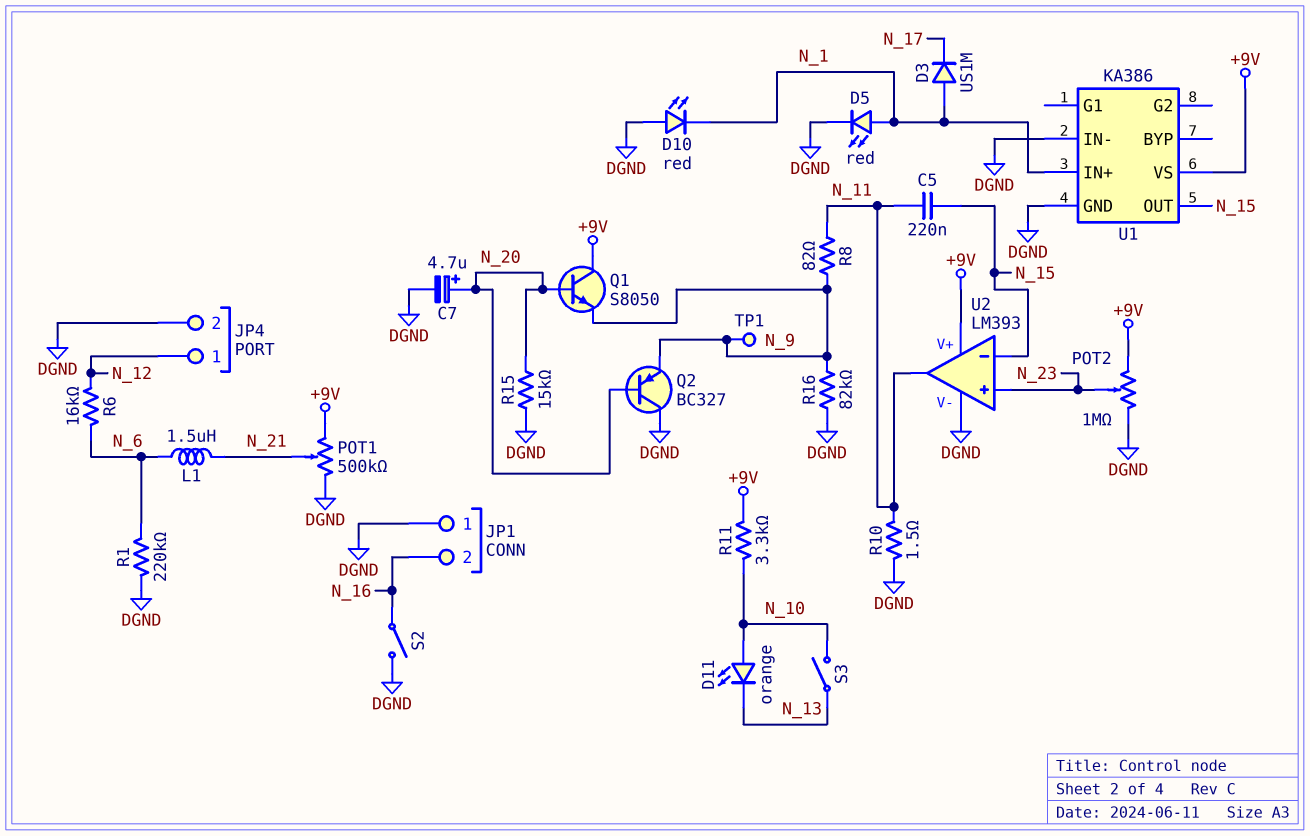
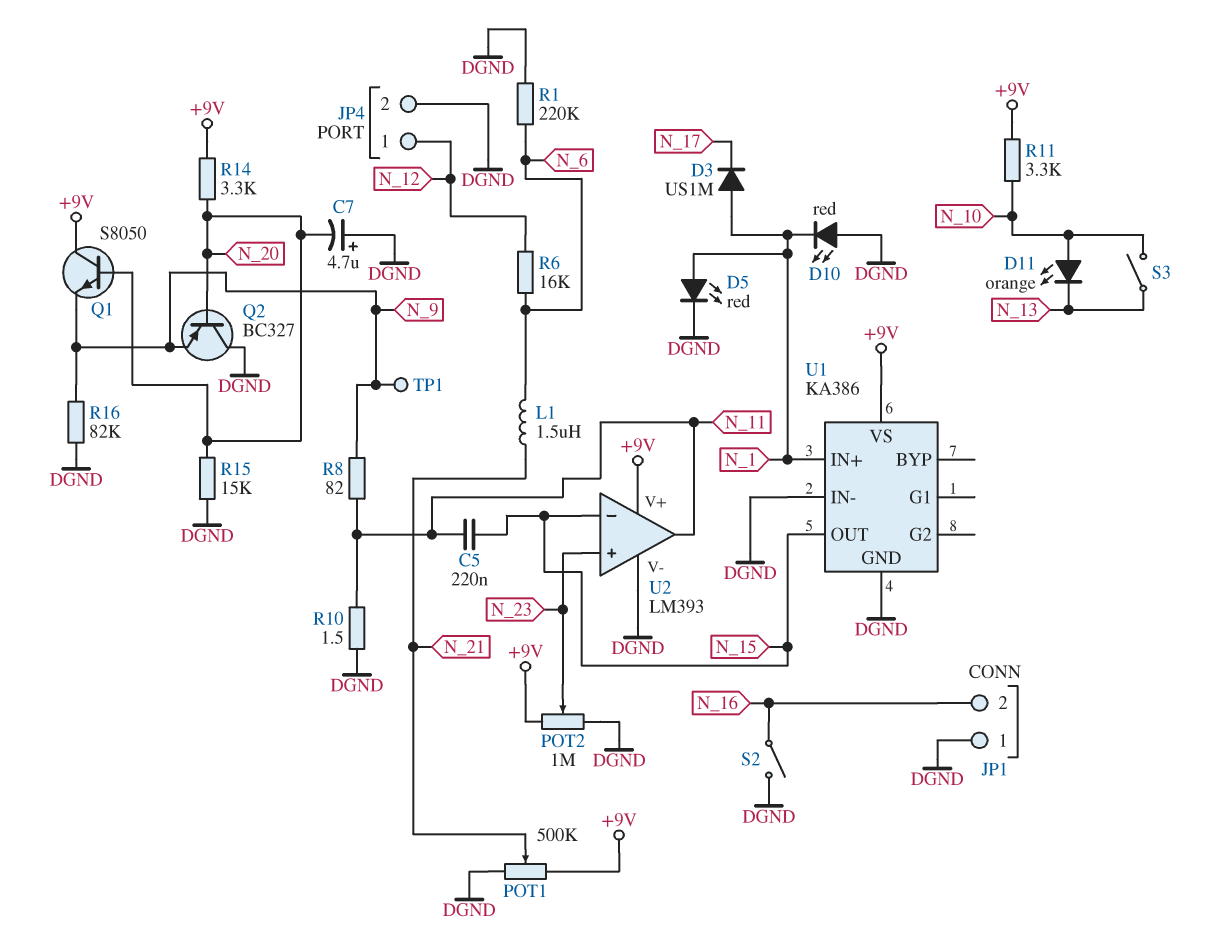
C7: 4.7uF (plus N_20, minus DGND) -> 4.7uF (plus DGND, minus N_20)
R14: none -> 3.3k (+9V, N_20)

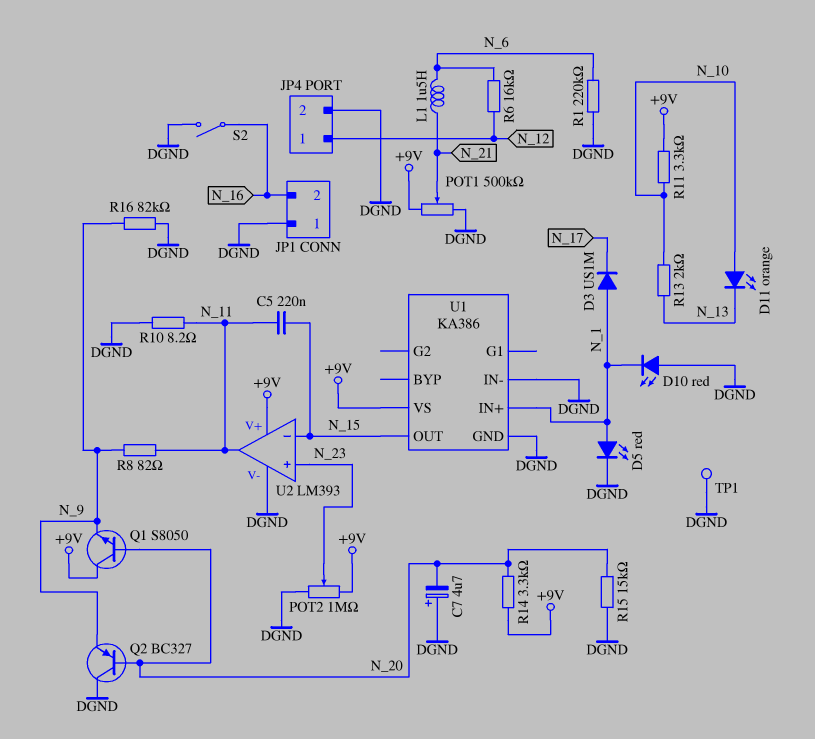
R10: 1.5 (DGND, N_11) -> 8.2 (DGND, N_11)
R13: none -> 2k (N_10, N_13)
S3: switch (N_10, N_13) -> none
TP1: test point (N_9) -> test point (DGND)

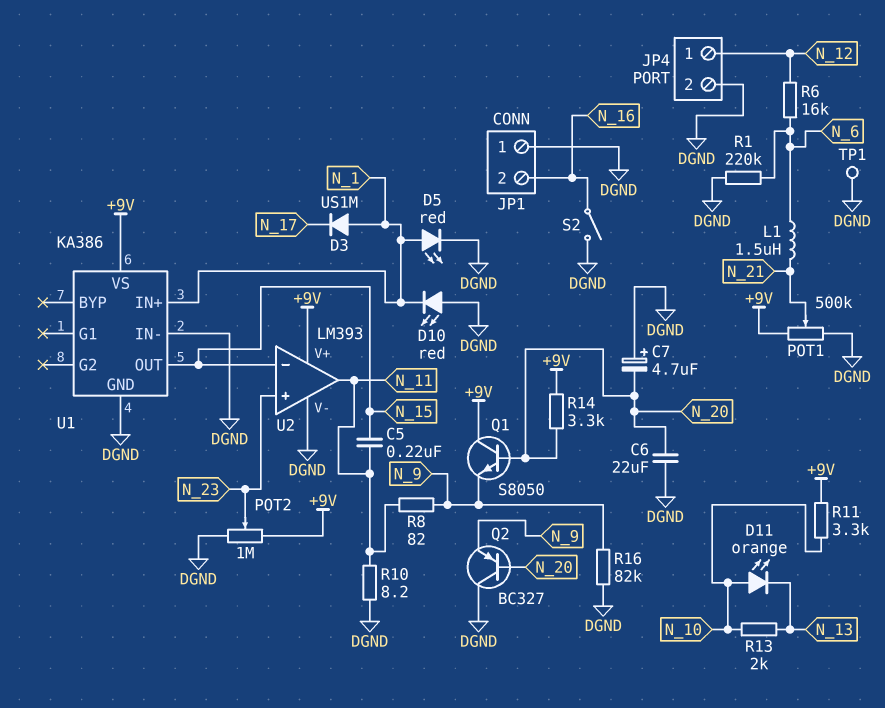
C6: none -> 22uF (DGND, N_20)
R15: 15k (DGND, N_20) -> none

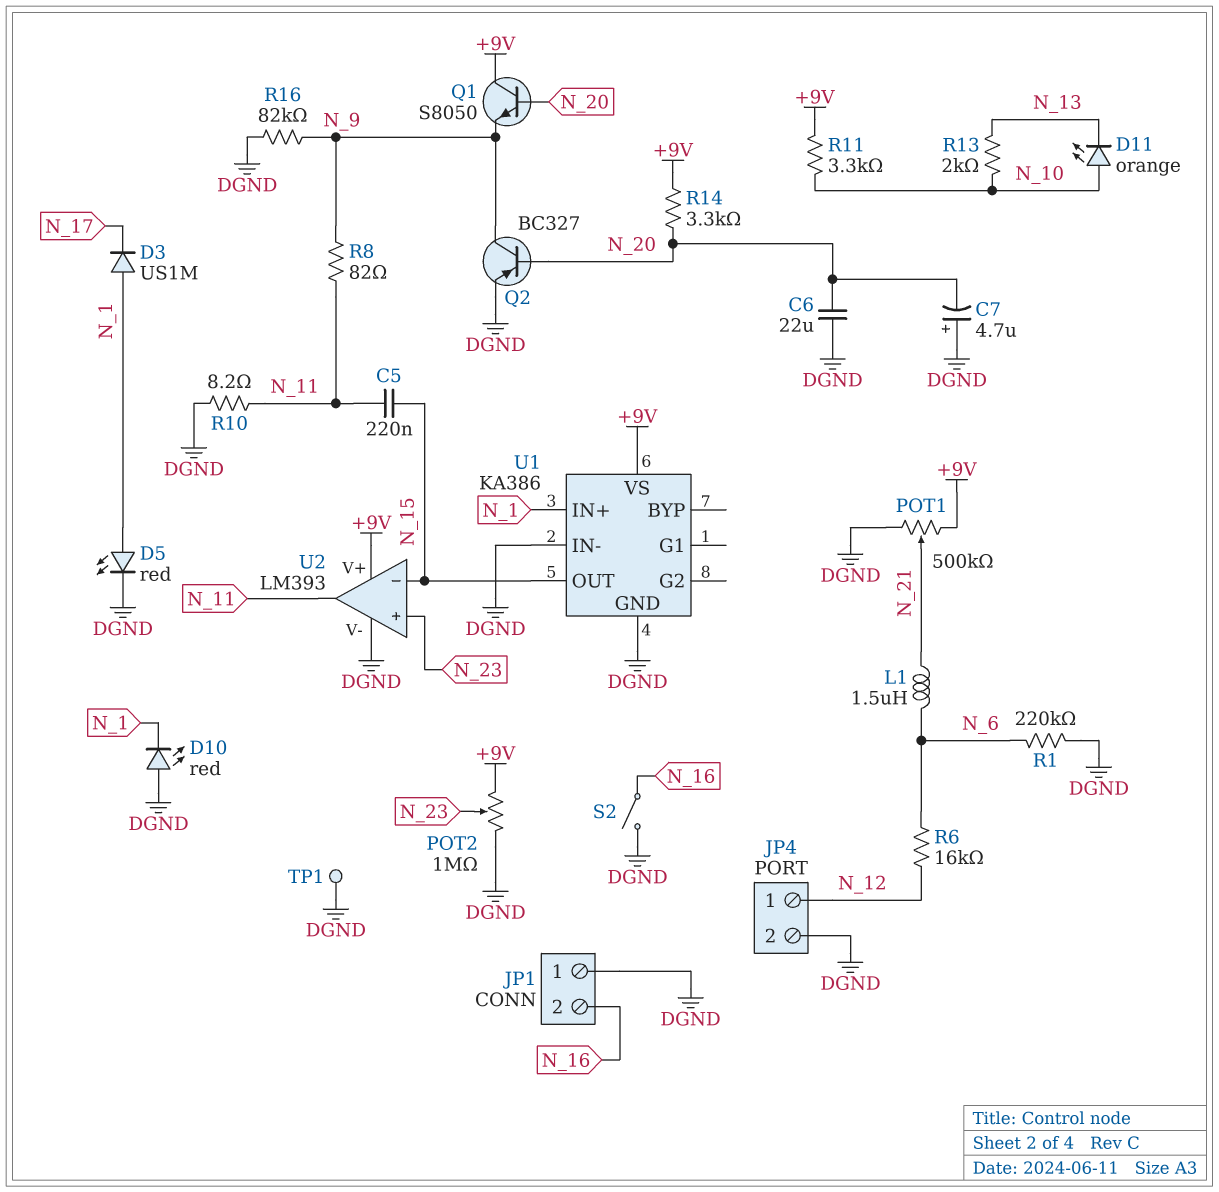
Q2: PNP BC327 (B N_20, C DGND, E N_9) -> PNP BC327 (B N_20, C N_9, E DGND)

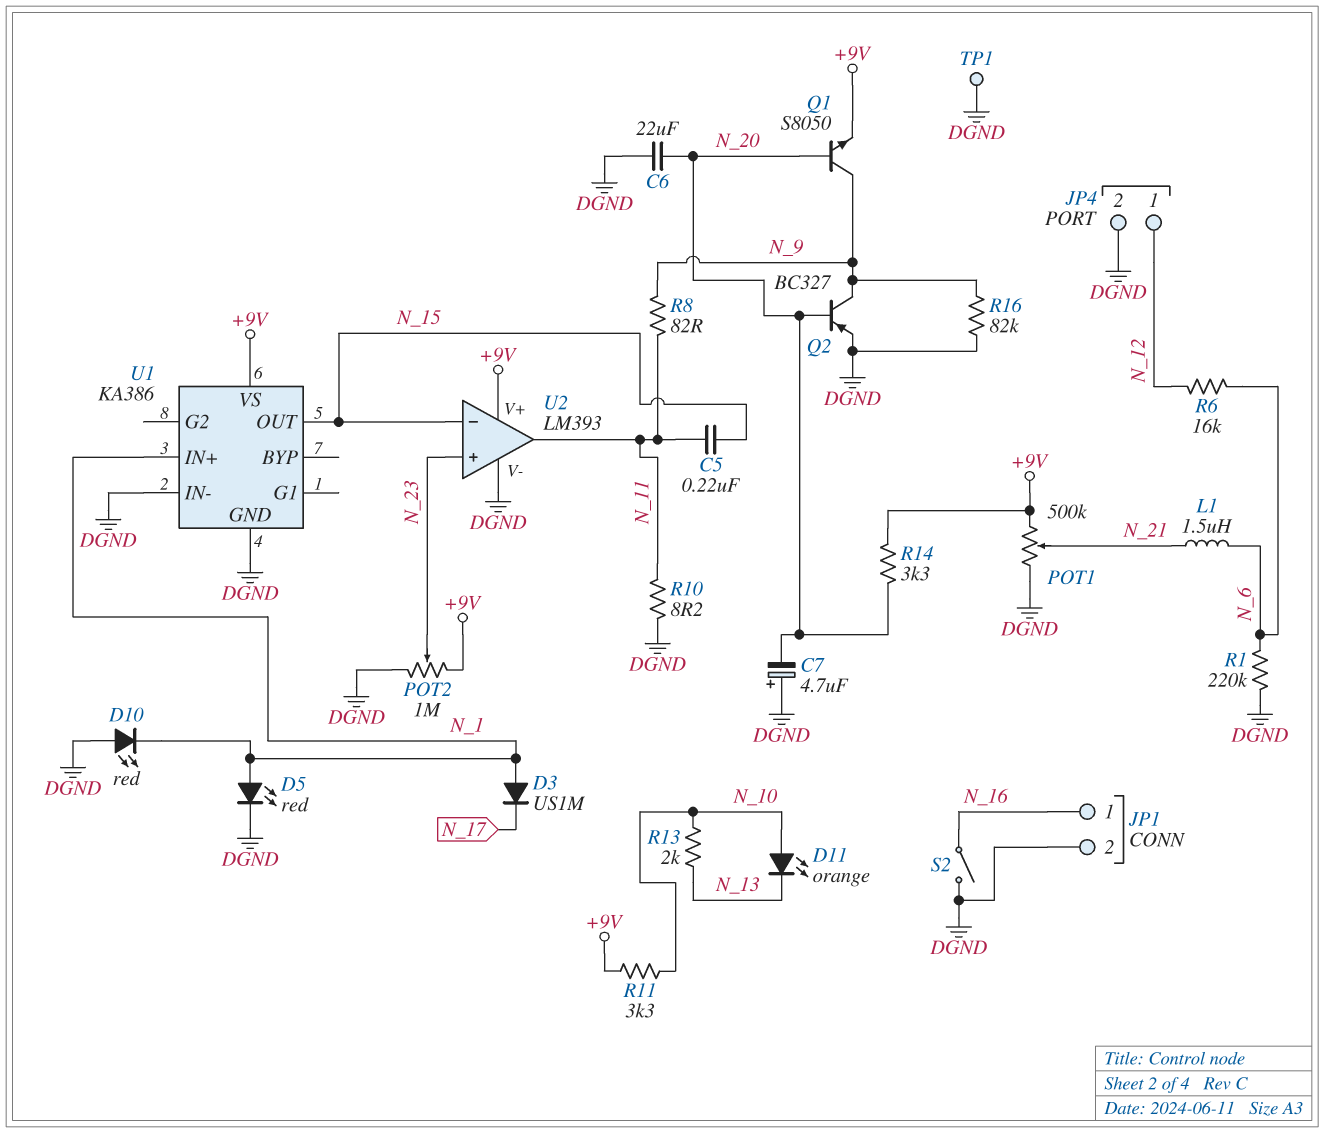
JP1 pin 1: DGND -> N_16
JP1 pin 2: N_16 -> DGND
Q1: NPN S8050 (B N_20, C +9V, E N_9) -> NPN S8050 (B N_20, C N_9, E +9V)

